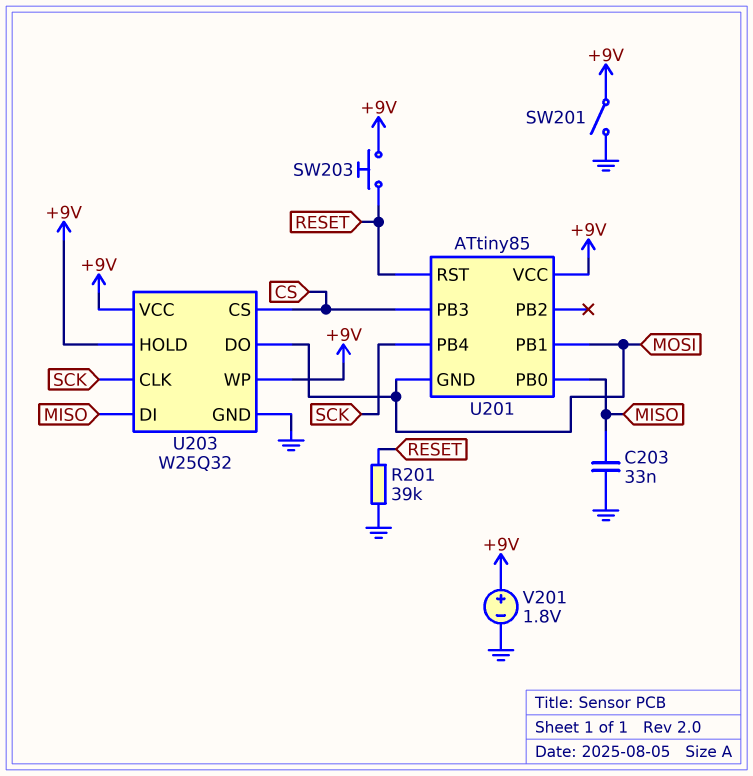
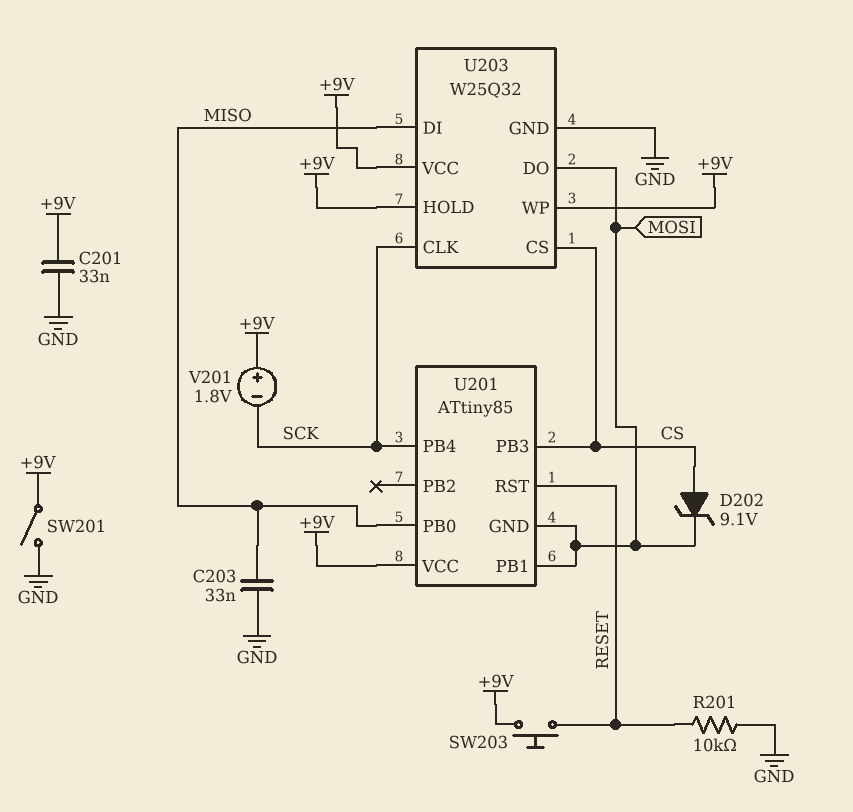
C201: none -> 33nF (+9V, GND)
D202: none -> zener 9.1V (A CS, K MOSI)
R201: 39k (GND, RESET) -> 10k (GND, RESET)
V201: 1.8V (plus +9V, minus GND) -> 1.8V (plus +9V, minus SCK)

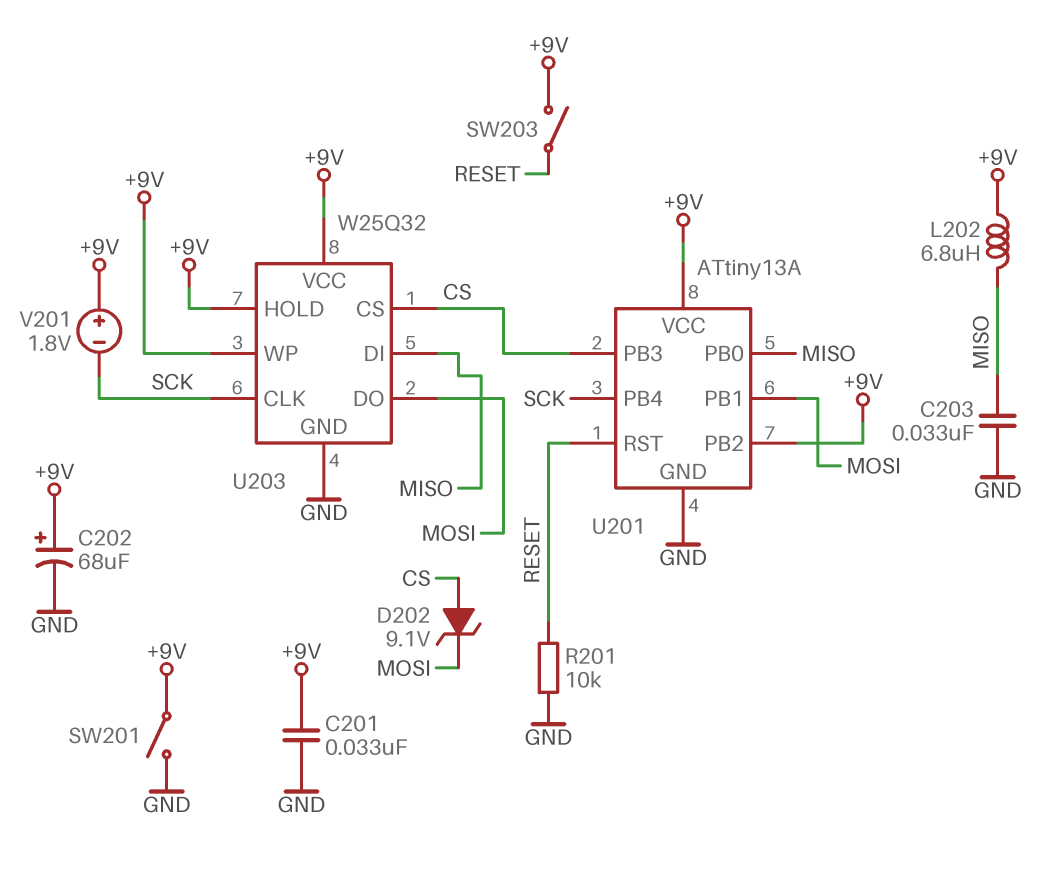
C202: none -> 68uF (plus +9V, minus GND)
L202: none -> 6.8uH (+9V, MISO)
SW203: button (+9V, RESET) -> switch (+9V, RESET)
U201: ATtiny85 -> ATtiny13A
U201 pin GND: MOSI -> GND
U201 pin PB2: none -> +9V

